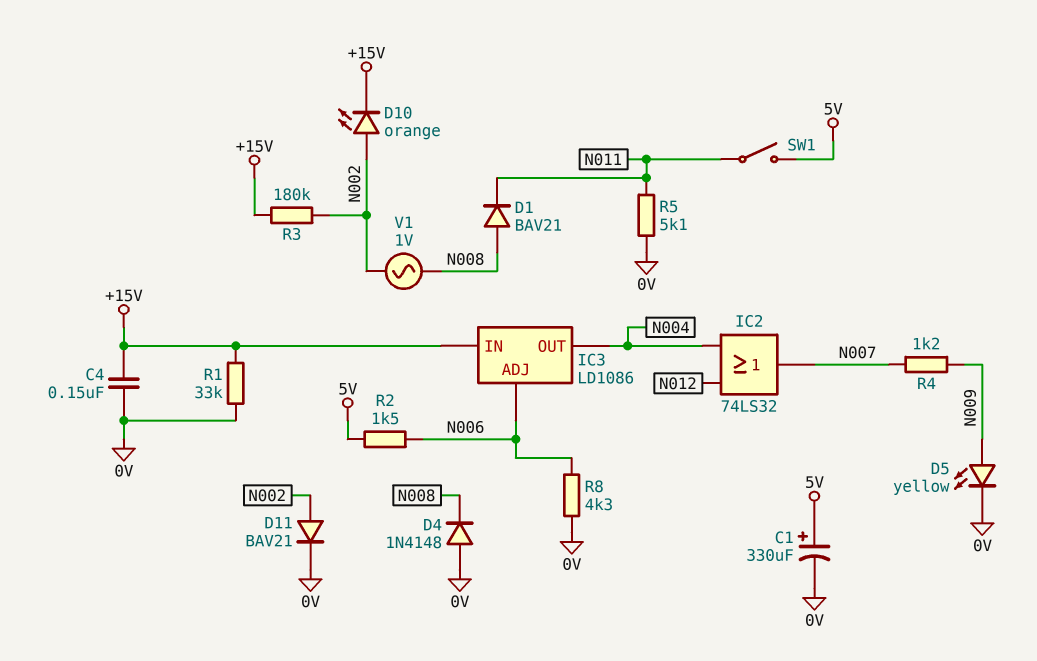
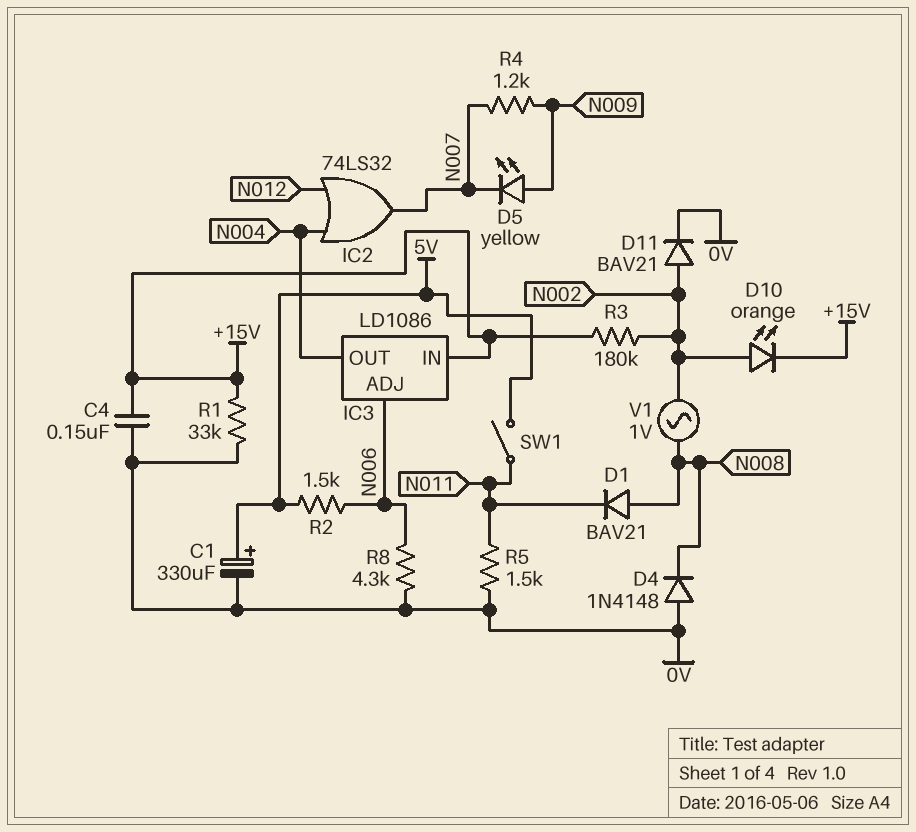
D5: LED yellow (A N009, K 0V) -> LED yellow (A N009, K N007)
R5: 5.1k (0V, N011) -> 1.5k (0V, N011)

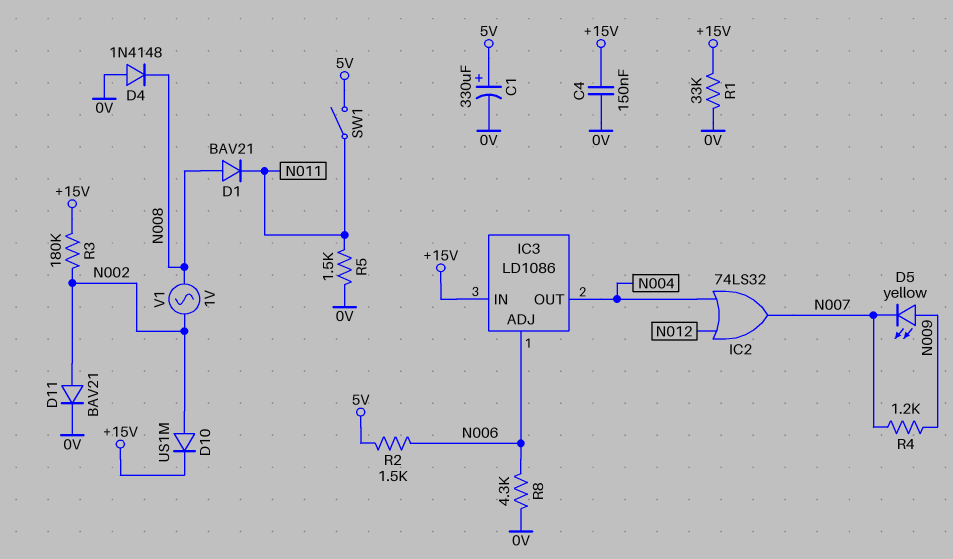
D10: LED orange (A N002, K +15V) -> diode US1M (A N002, K +15V)

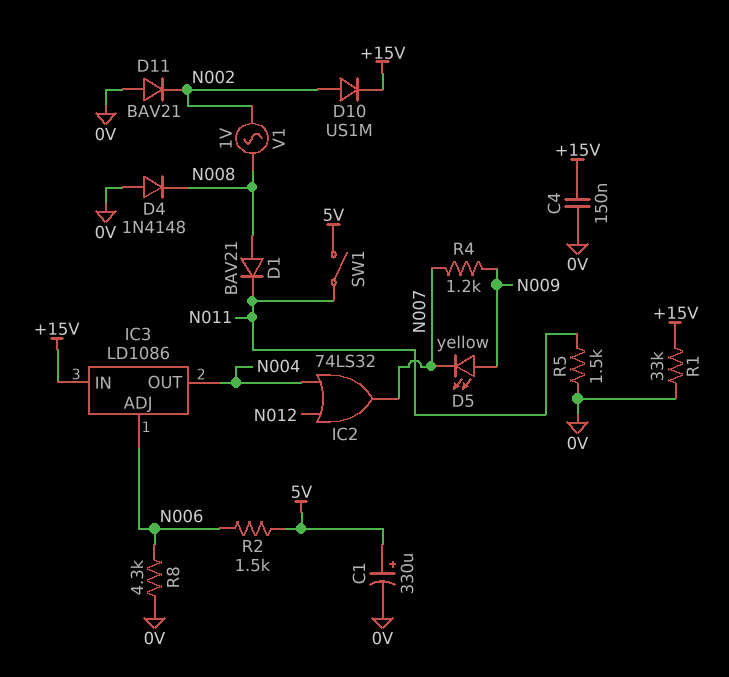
D11: diode BAV21 (A N002, K 0V) -> diode BAV21 (A 0V, K N002)
R3: 180k (+15V, N002) -> none

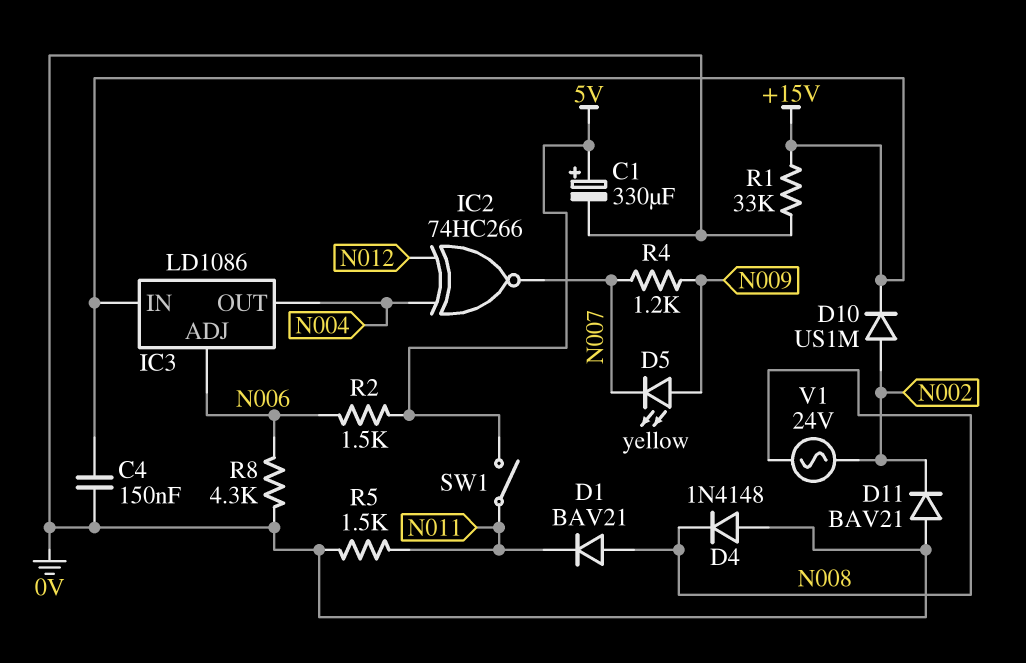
IC2: OR 74LS32 (in N004, in N012, out N007) -> XNOR 74HC266 (in N004, in N012, out N007)
V1: AC 1V (N002, N008) -> AC 24V (N002, N008)

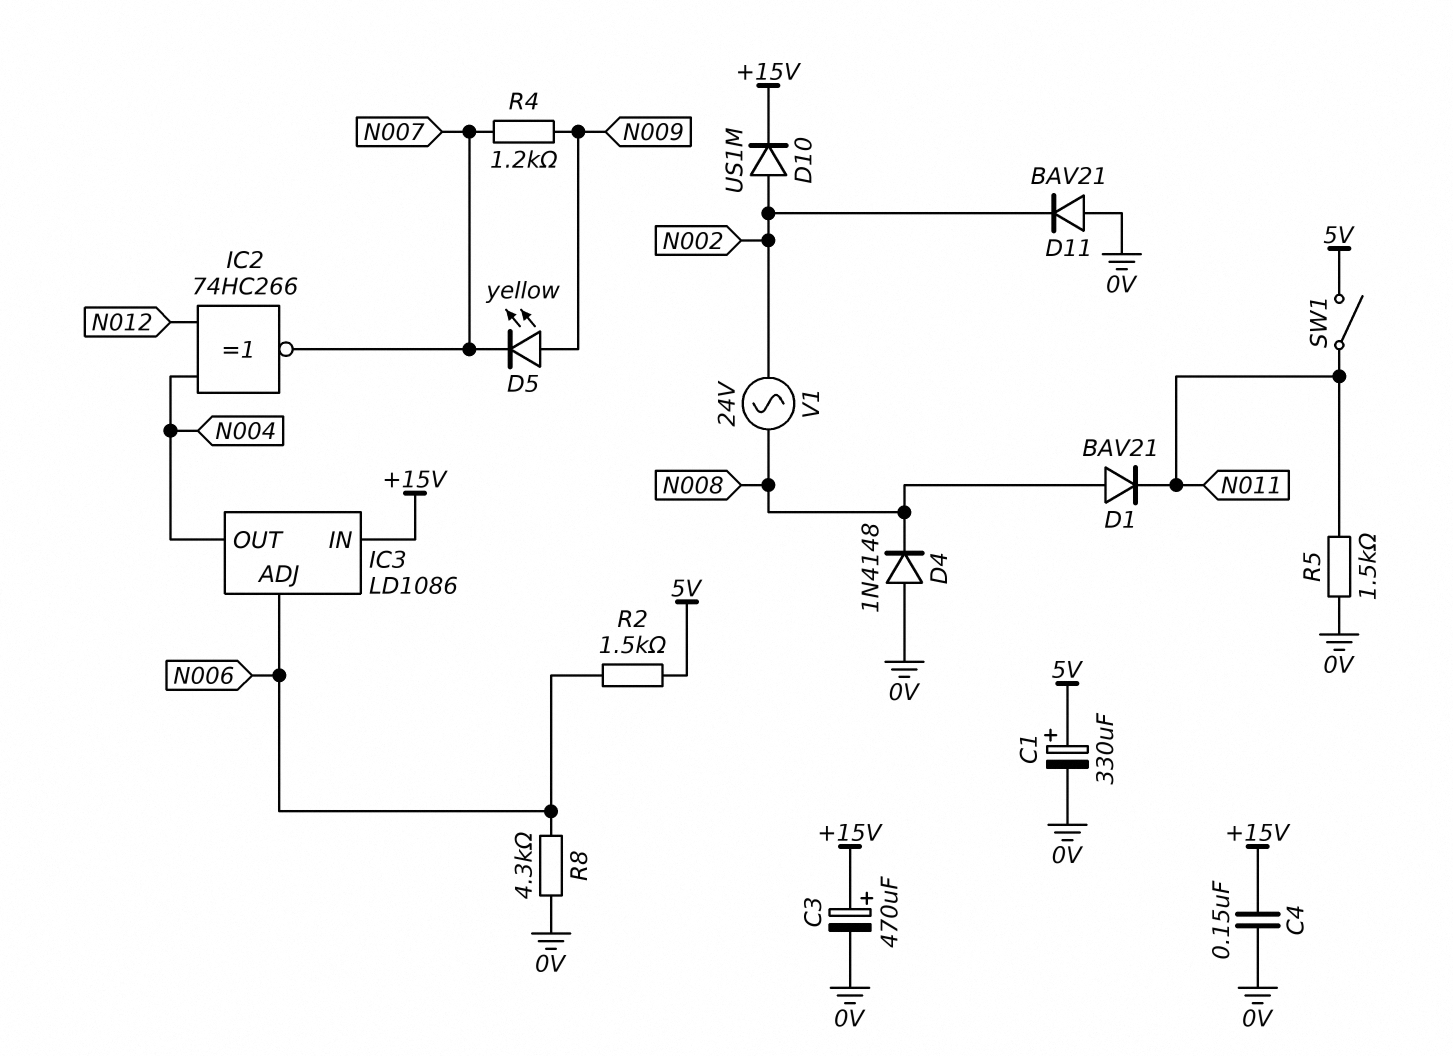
C3: none -> 470uF (plus +15V, minus 0V)
R1: 33k (+15V, 0V) -> none

